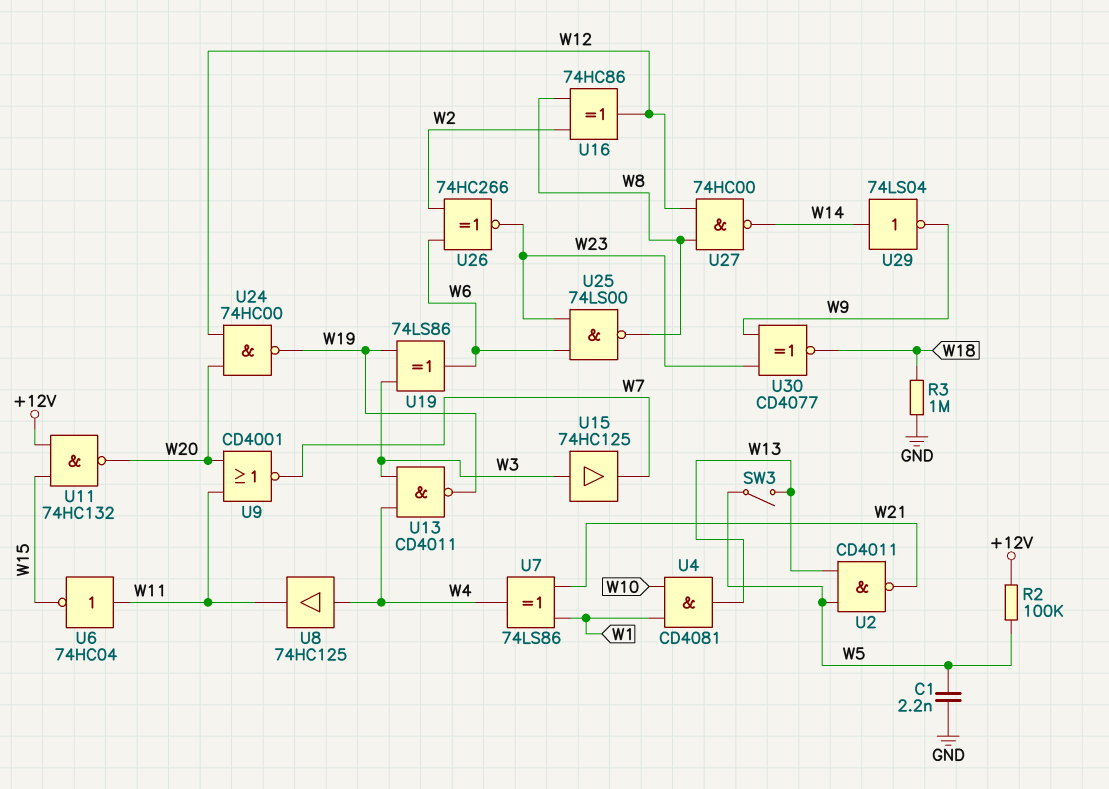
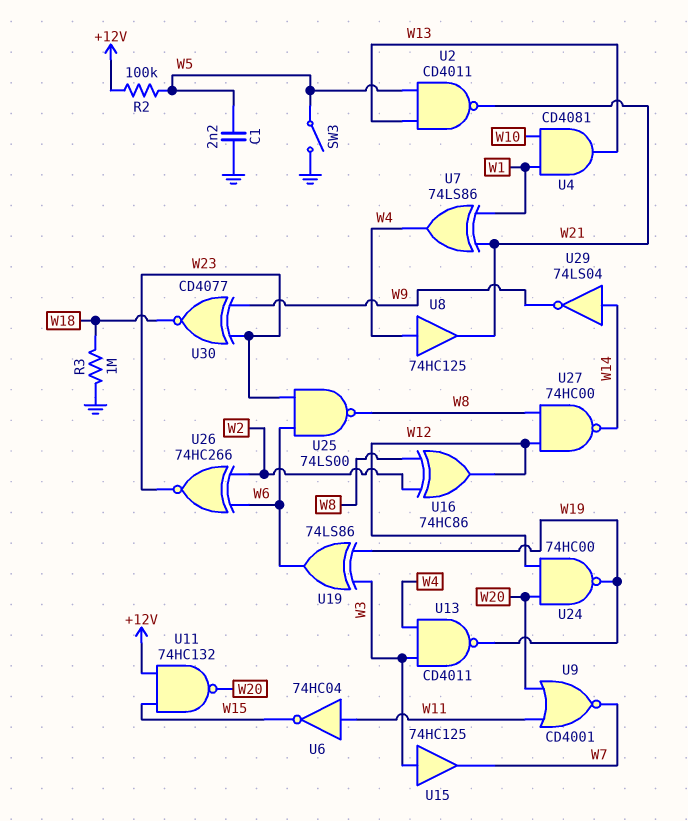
SW3: switch (W5, W13) -> switch (GND, W5)
U8: buffer 74HC125 (in W4, out W11) -> buffer 74HC125 (in W4, out W21)

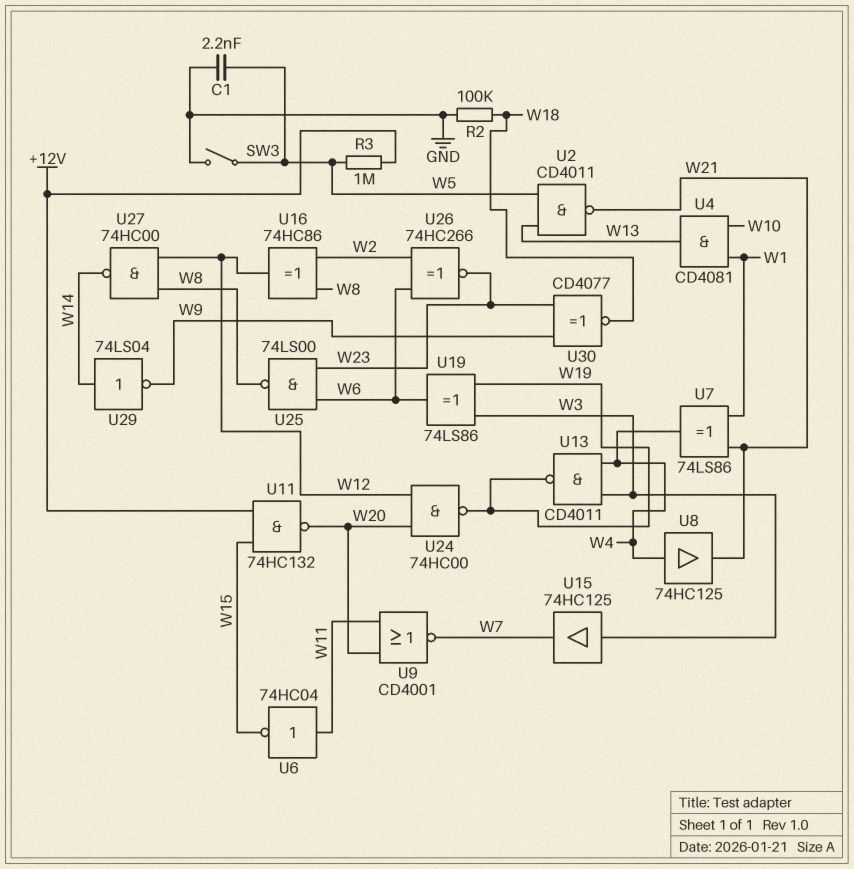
R2: 100k (+12V, W5) -> 100k (GND, W18)
R3: 1M (GND, W18) -> 1M (+12V, W5)

